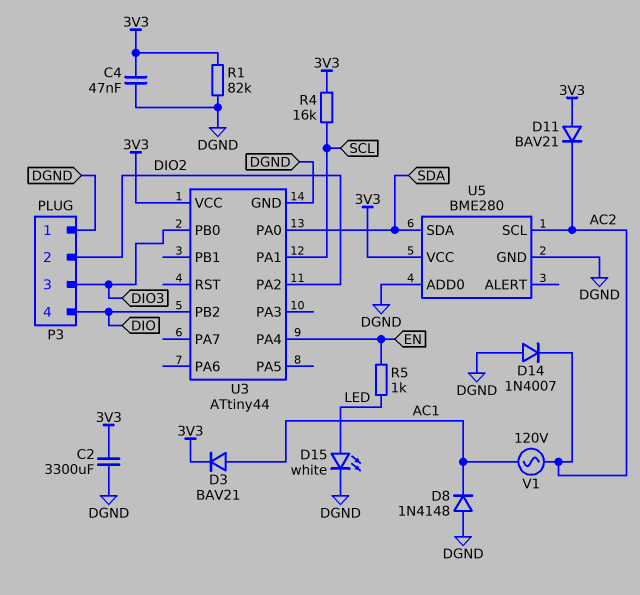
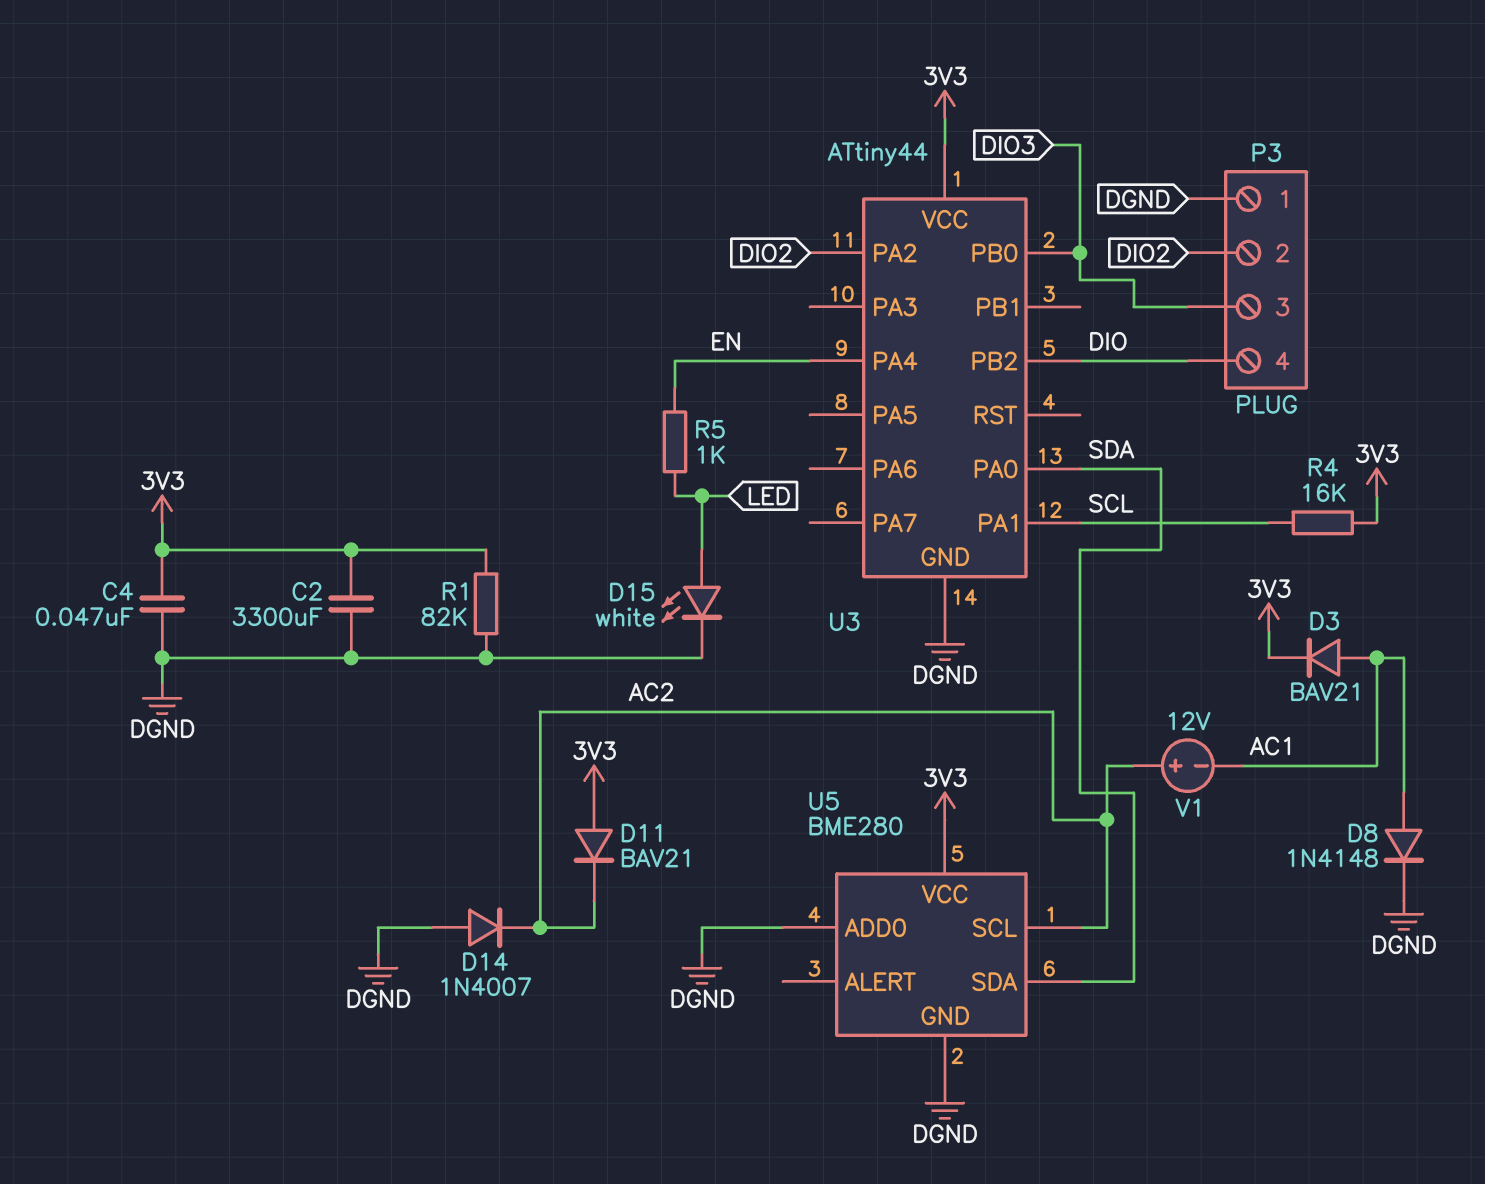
D8: diode 1N4148 (A DGND, K AC1) -> diode 1N4148 (A AC1, K DGND)
V1: AC 120V (AC1, AC2) -> 12V (plus AC2, minus AC1)

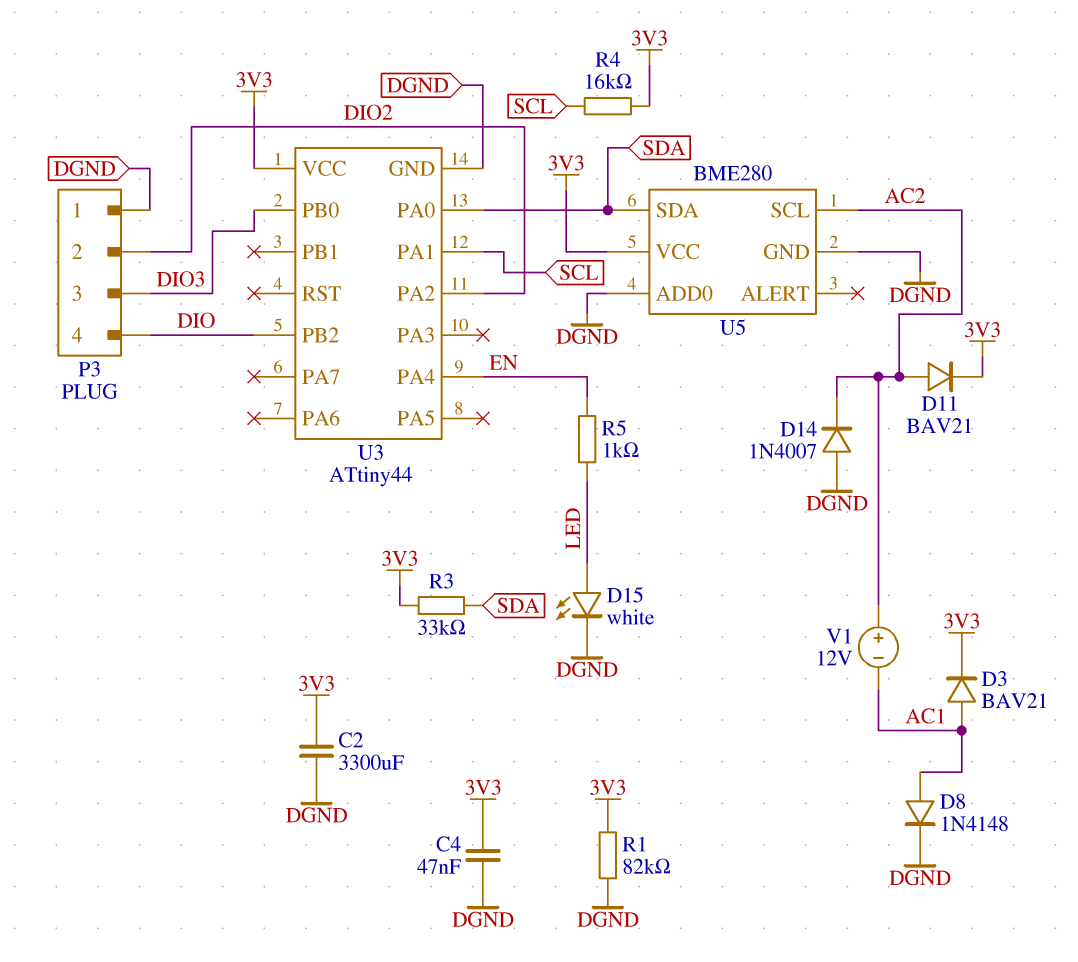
D11: diode BAV21 (A 3V3, K AC2) -> diode BAV21 (A AC2, K 3V3)
R3: none -> 33k (3V3, SDA)

